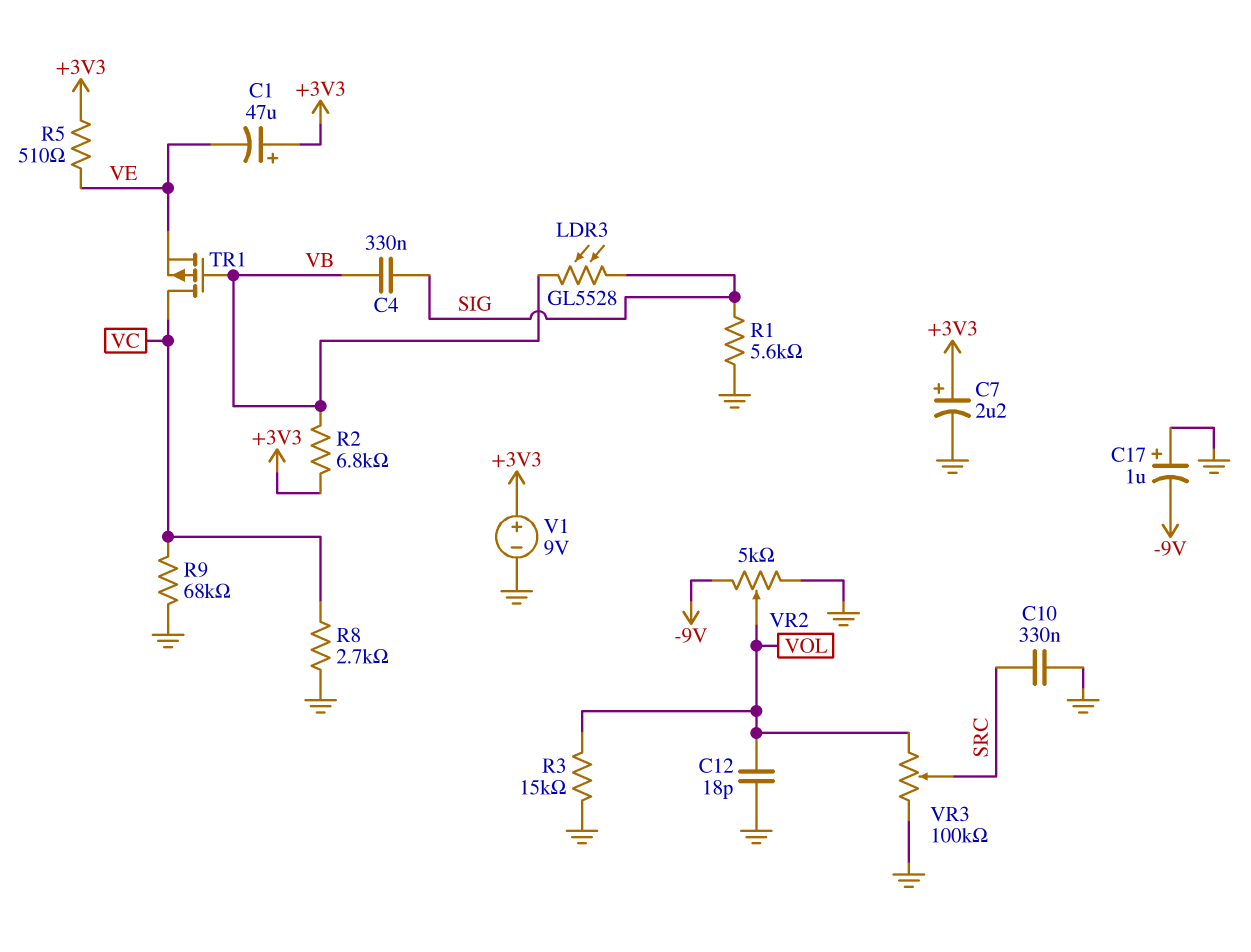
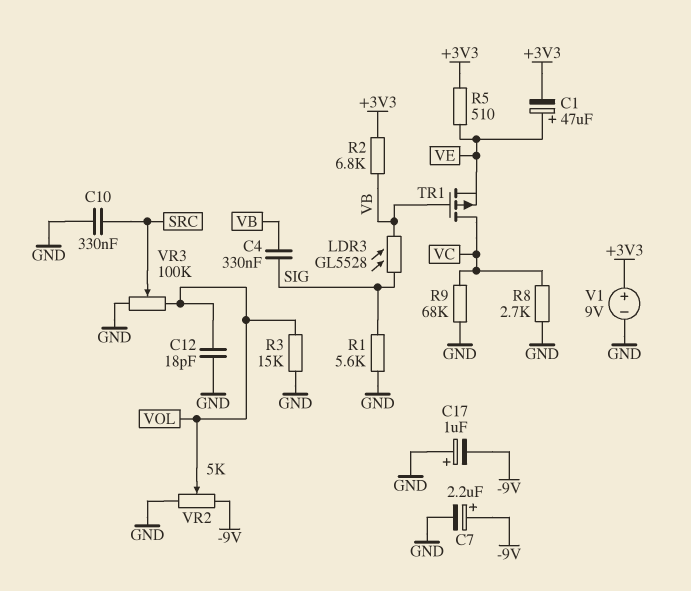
C1: 47uF (plus +3V3, minus VE) -> 47uF (plus VE, minus +3V3)
C7: 2.2uF (plus +3V3, minus GND) -> 2.2uF (plus -9V, minus GND)

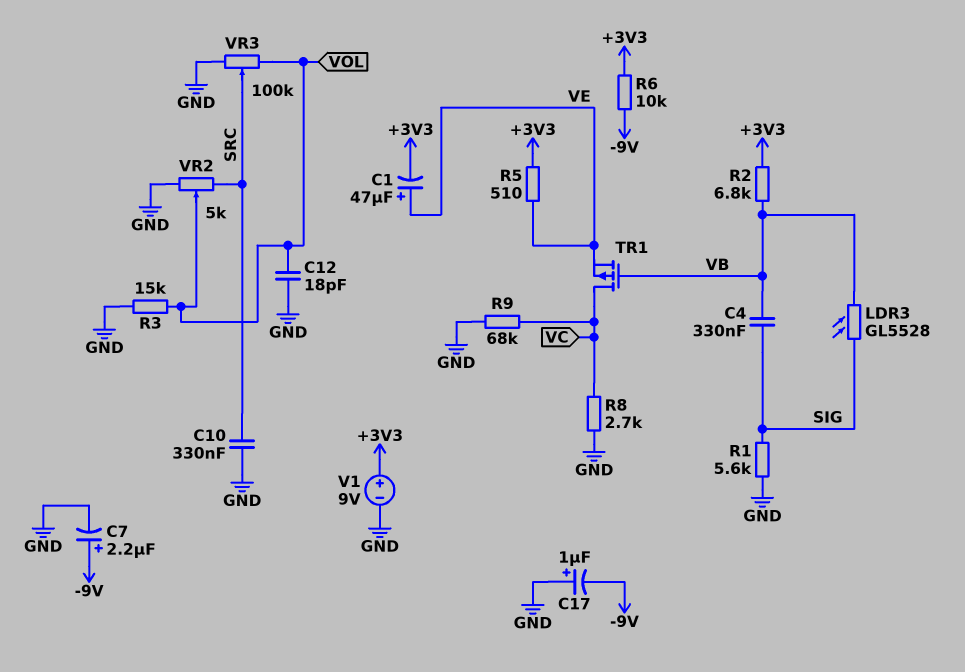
R6: none -> 10k (+3V3, -9V)
VR2: 5k (-9V, GND, wiper VOL) -> 5k (GND, SRC, wiper VOL)

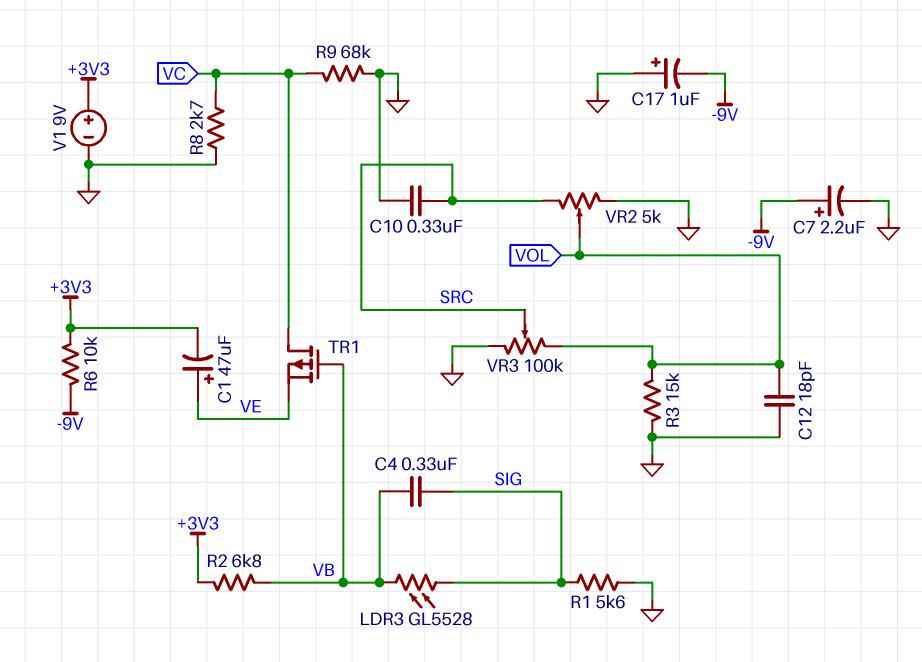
R5: 510 (+3V3, VE) -> none

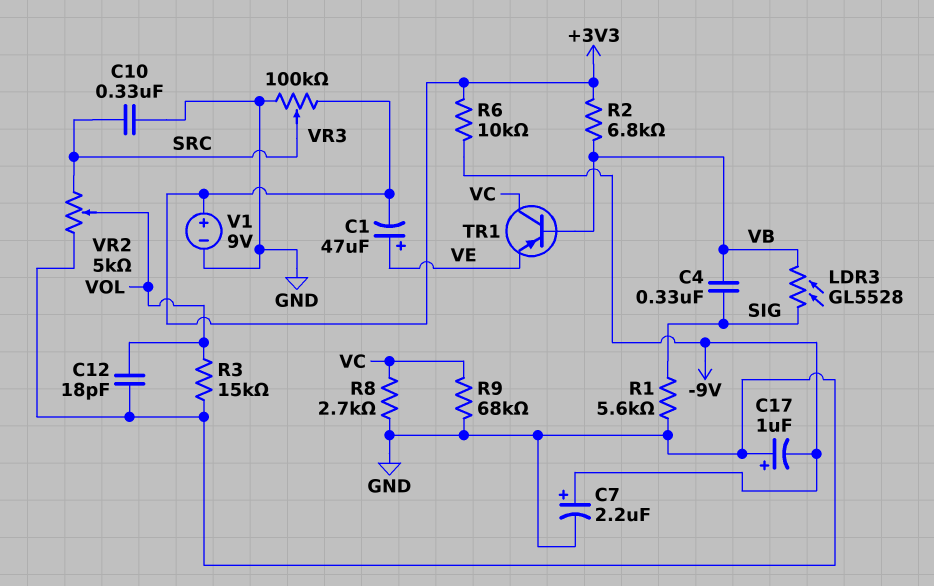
TR1: PMOS (G VB, D VC, S VE) -> PNP (B VB, C VC, E VE)
VR3: 100k (GND, VOL, wiper SRC) -> 100k (+3V3, GND, wiper SRC)

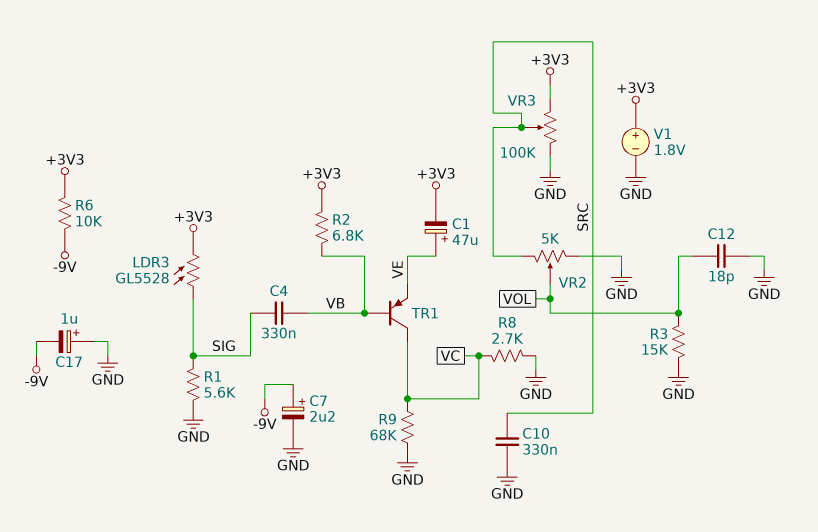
LDR3: GL5528 (SIG, VB) -> GL5528 (+3V3, SIG)
V1: 9V (plus +3V3, minus GND) -> 1.8V (plus +3V3, minus GND)

